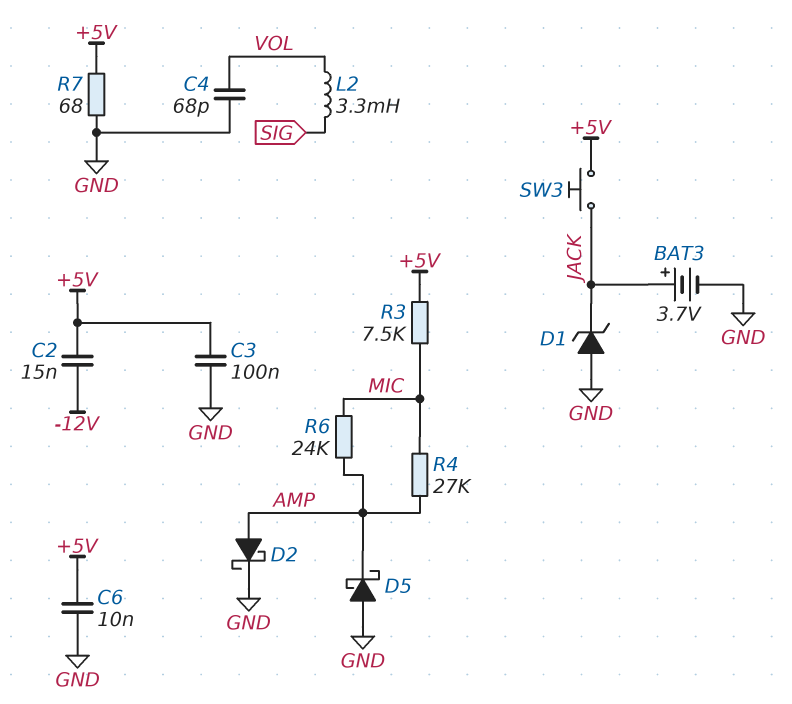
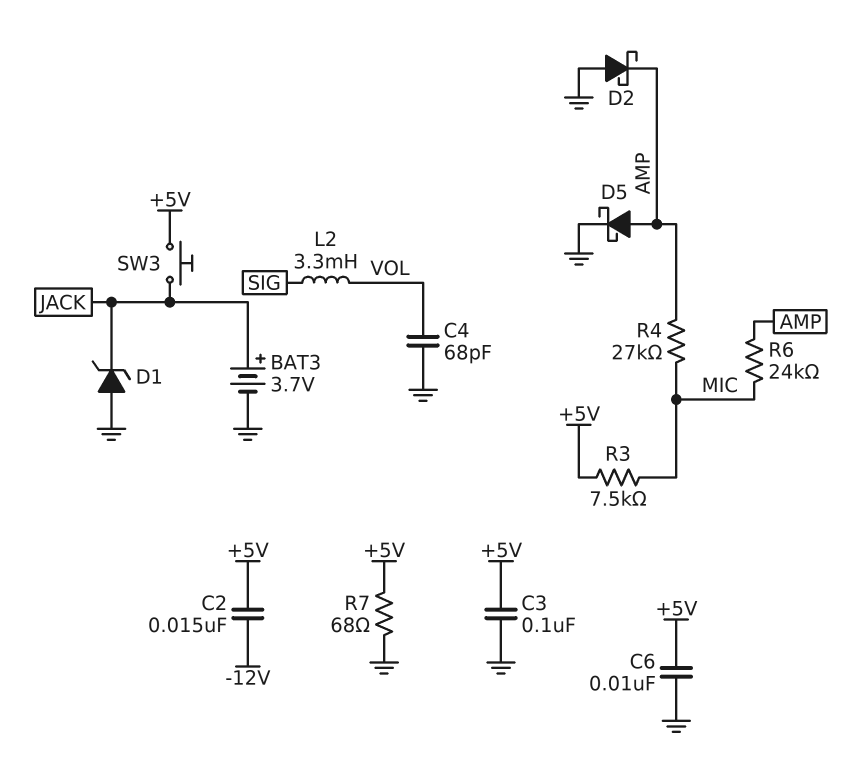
D2: schottky (A AMP, K GND) -> schottky (A GND, K AMP)
D5: schottky (A GND, K AMP) -> schottky (A AMP, K GND)

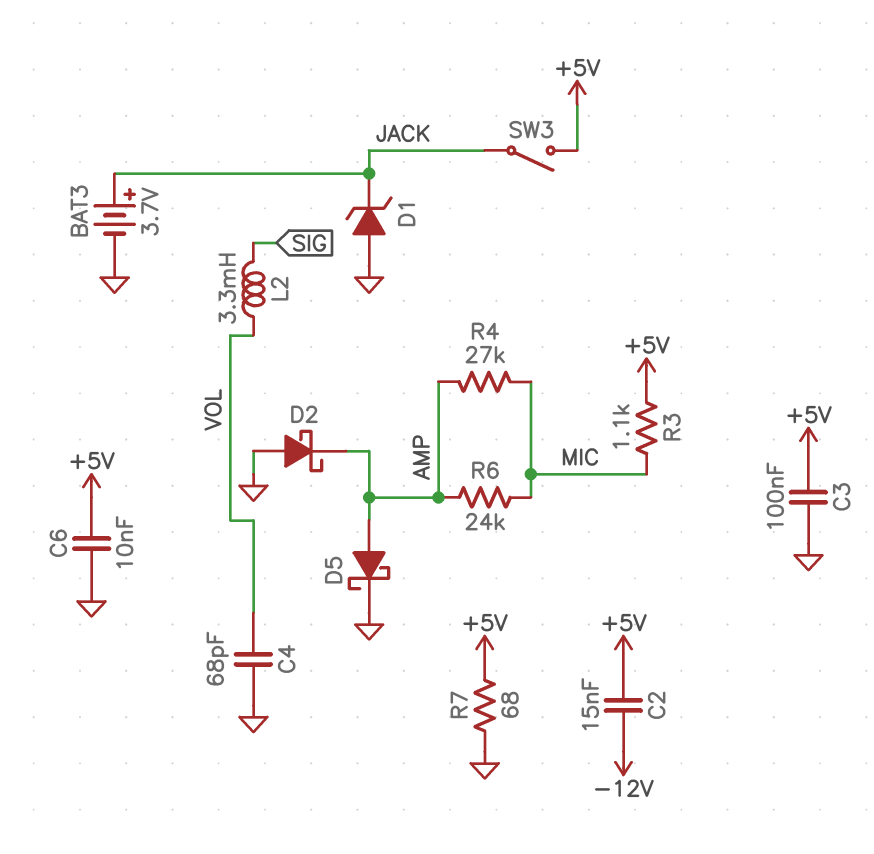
R3: 7.5k (+5V, MIC) -> 1.1k (+5V, MIC)
SW3: button (+5V, JACK) -> switch (+5V, JACK)

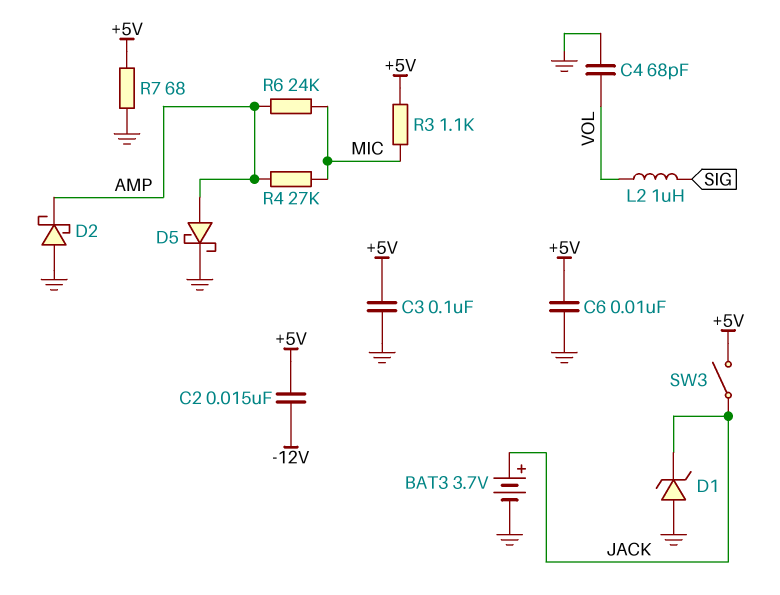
L2: 3.3mH (SIG, VOL) -> 1uH (SIG, VOL)

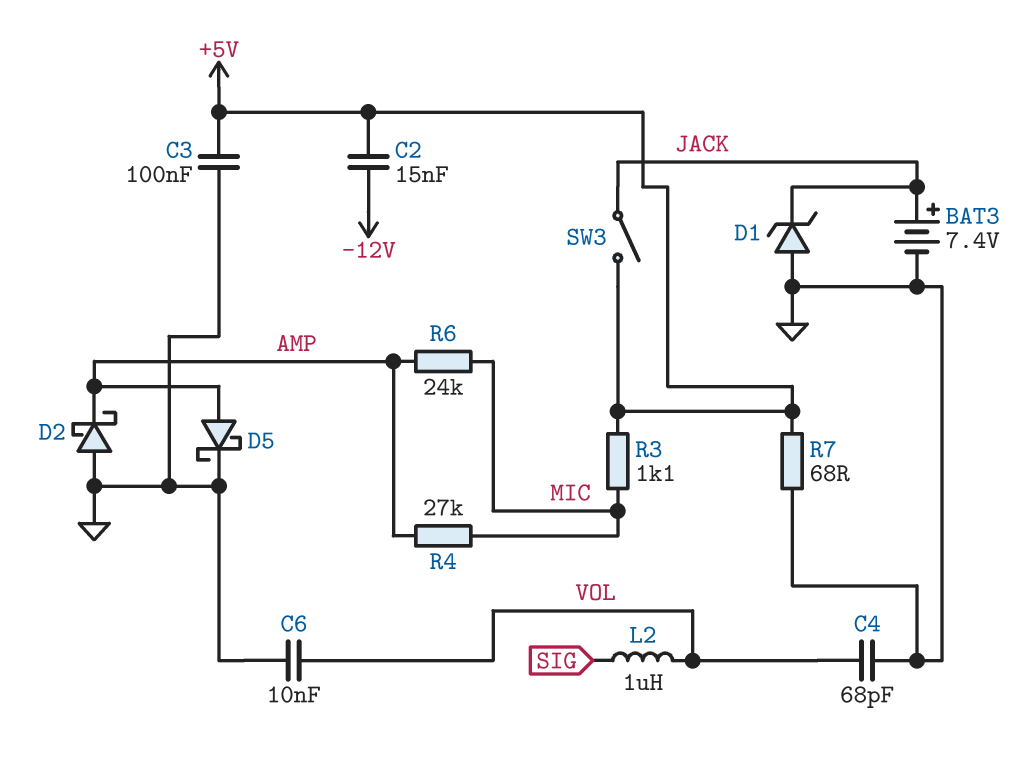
BAT3: 3.7V (plus JACK, minus GND) -> 7.4V (plus JACK, minus GND)
C6: 10nF (+5V, GND) -> 10nF (GND, VOL)

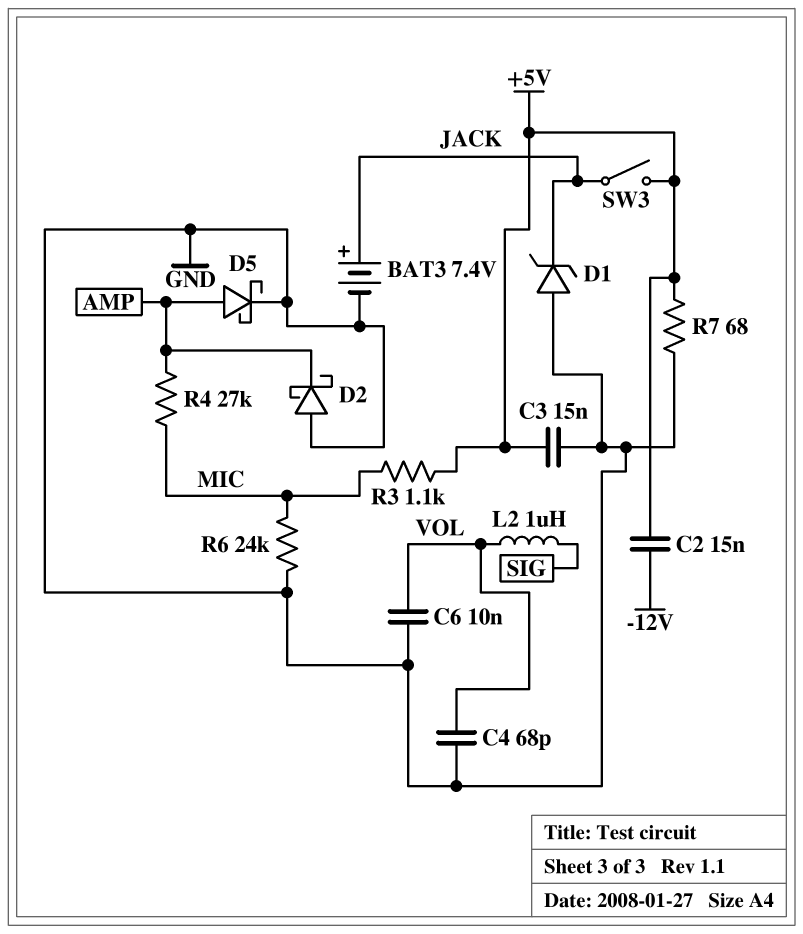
C3: 100nF (+5V, GND) -> 15nF (+5V, GND)
R6: 24k (AMP, MIC) -> 24k (GND, MIC)

